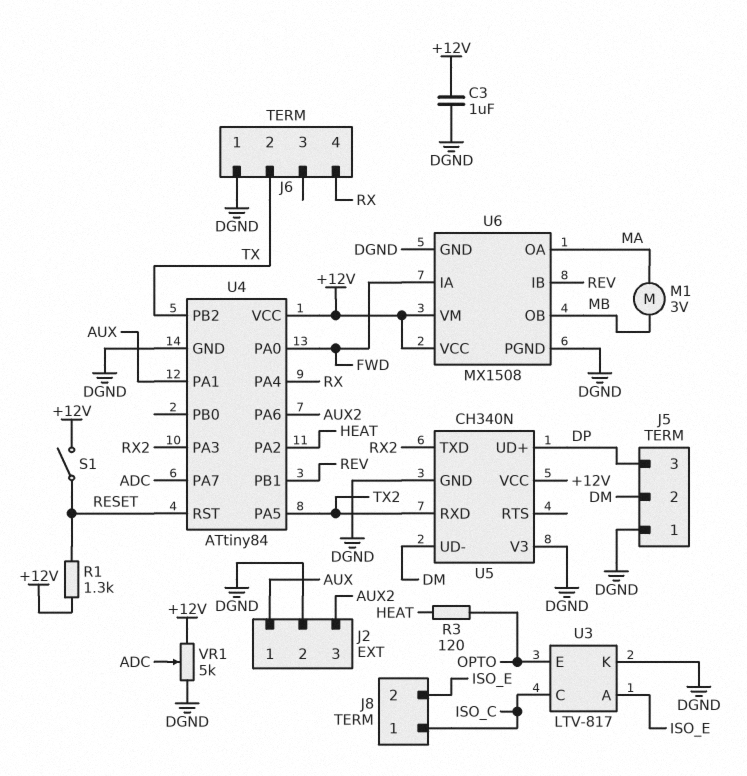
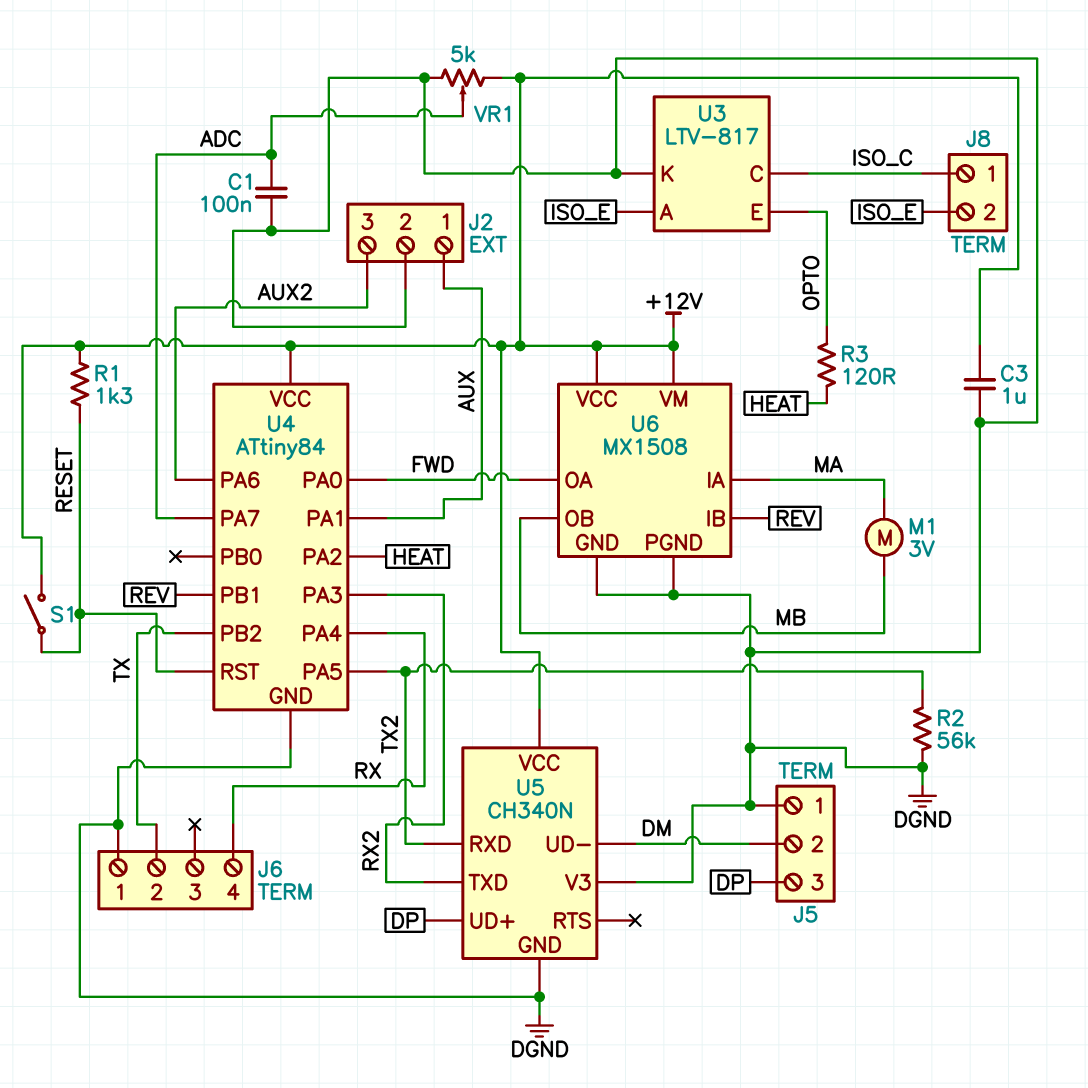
C1: none -> 100nF (ADC, DGND)
R2: none -> 56k (DGND, TX2)
U6 pin IA: FWD -> MA
U6 pin OA: MA -> FWD

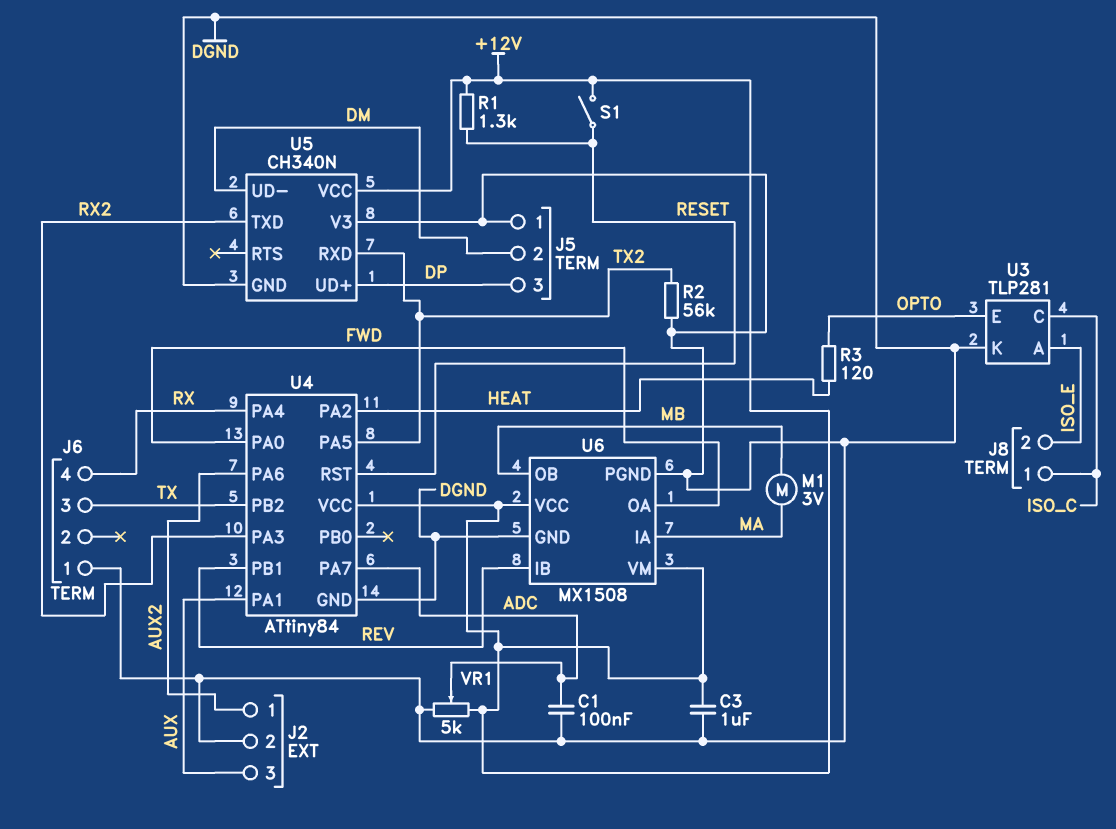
J2 pin 1: AUX -> AUX2
J2 pin 3: AUX2 -> AUX
J6 pin 2: TX -> none
J6 pin 3: none -> TX
U3: LTV-817 -> TLP281

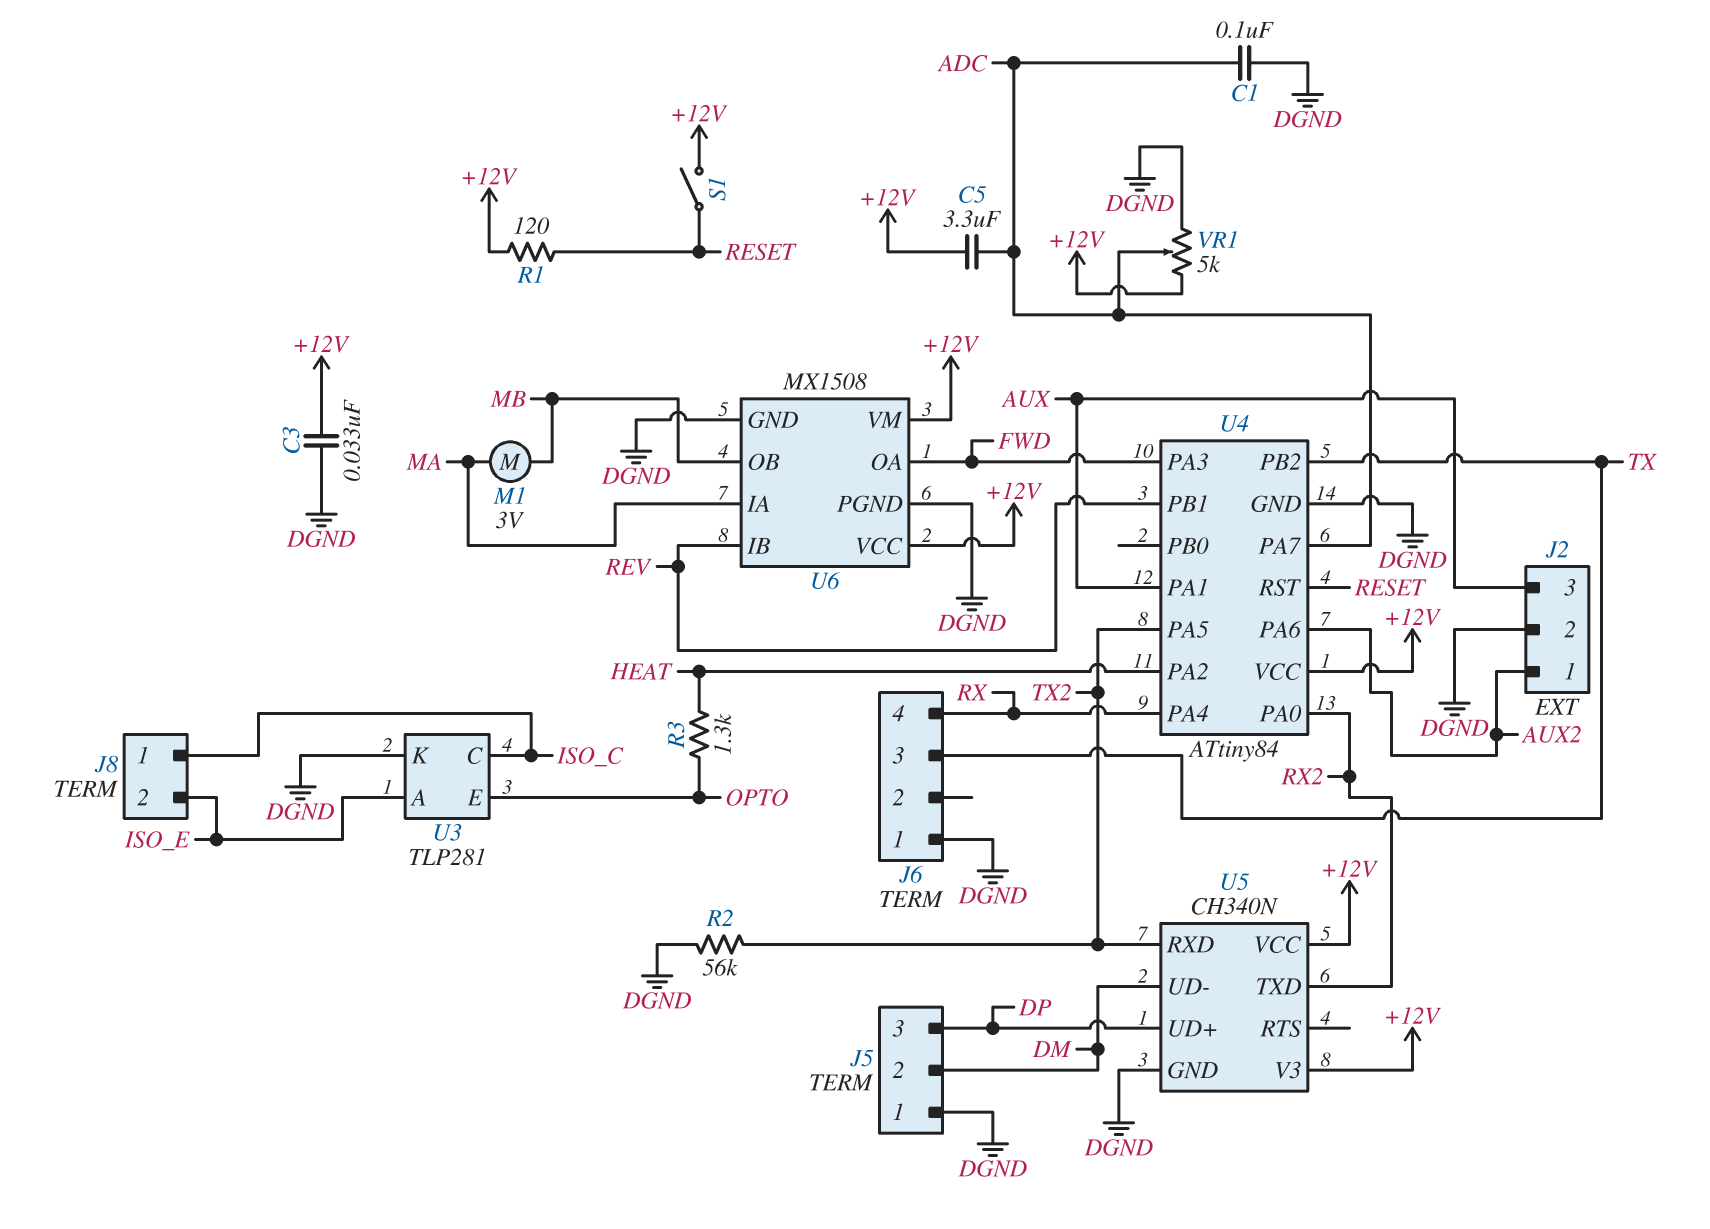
C3: 1uF (+12V, DGND) -> 33nF (+12V, DGND)
C5: none -> 3.3uF (+12V, ADC)
R1: 1.3k (+12V, RESET) -> 120 (+12V, RESET)
R3: 120 (HEAT, OPTO) -> 1.3k (HEAT, OPTO)
U4 pin PA0: FWD -> RX2
U4 pin PA3: RX2 -> FWD
U5 pin V3: DGND -> +12V

